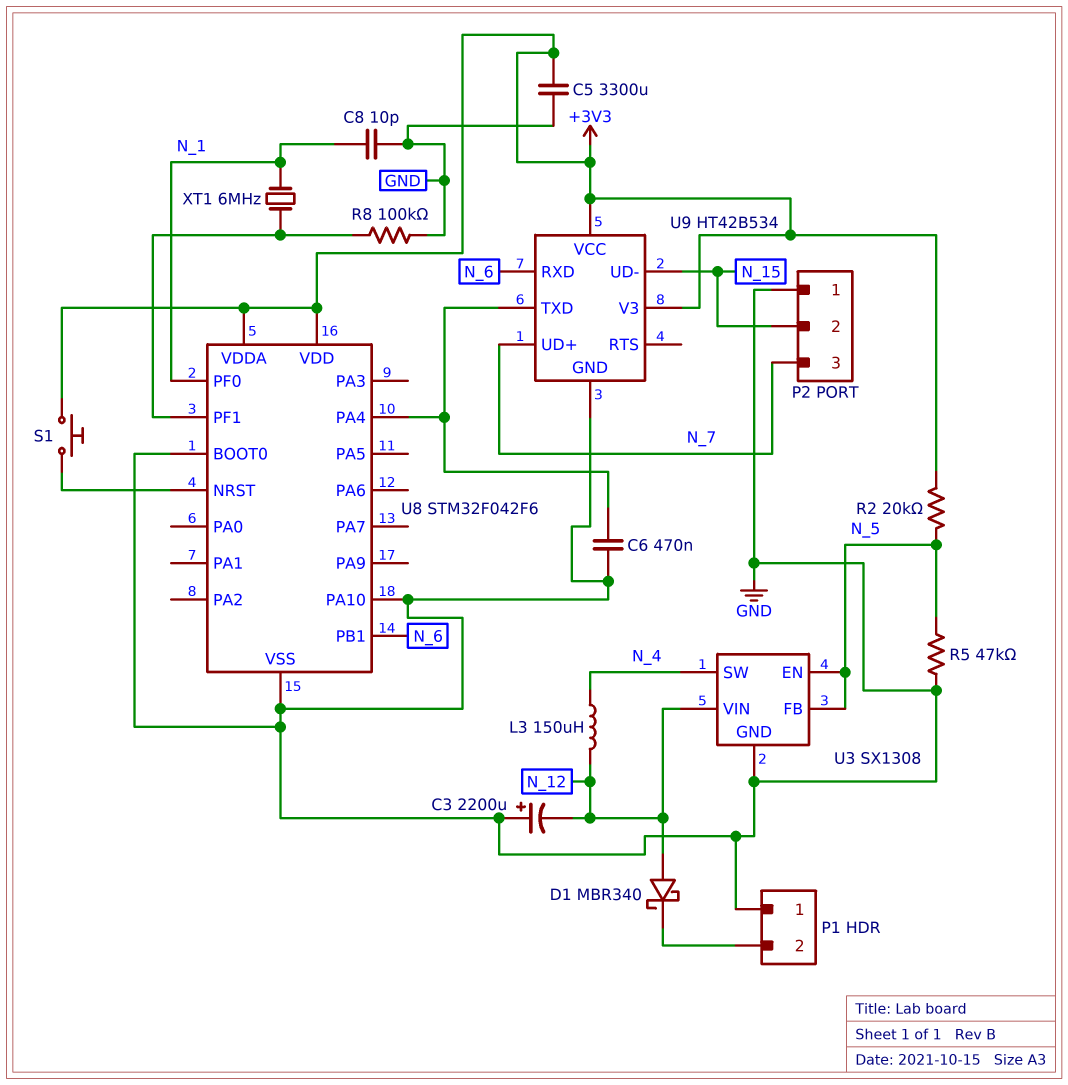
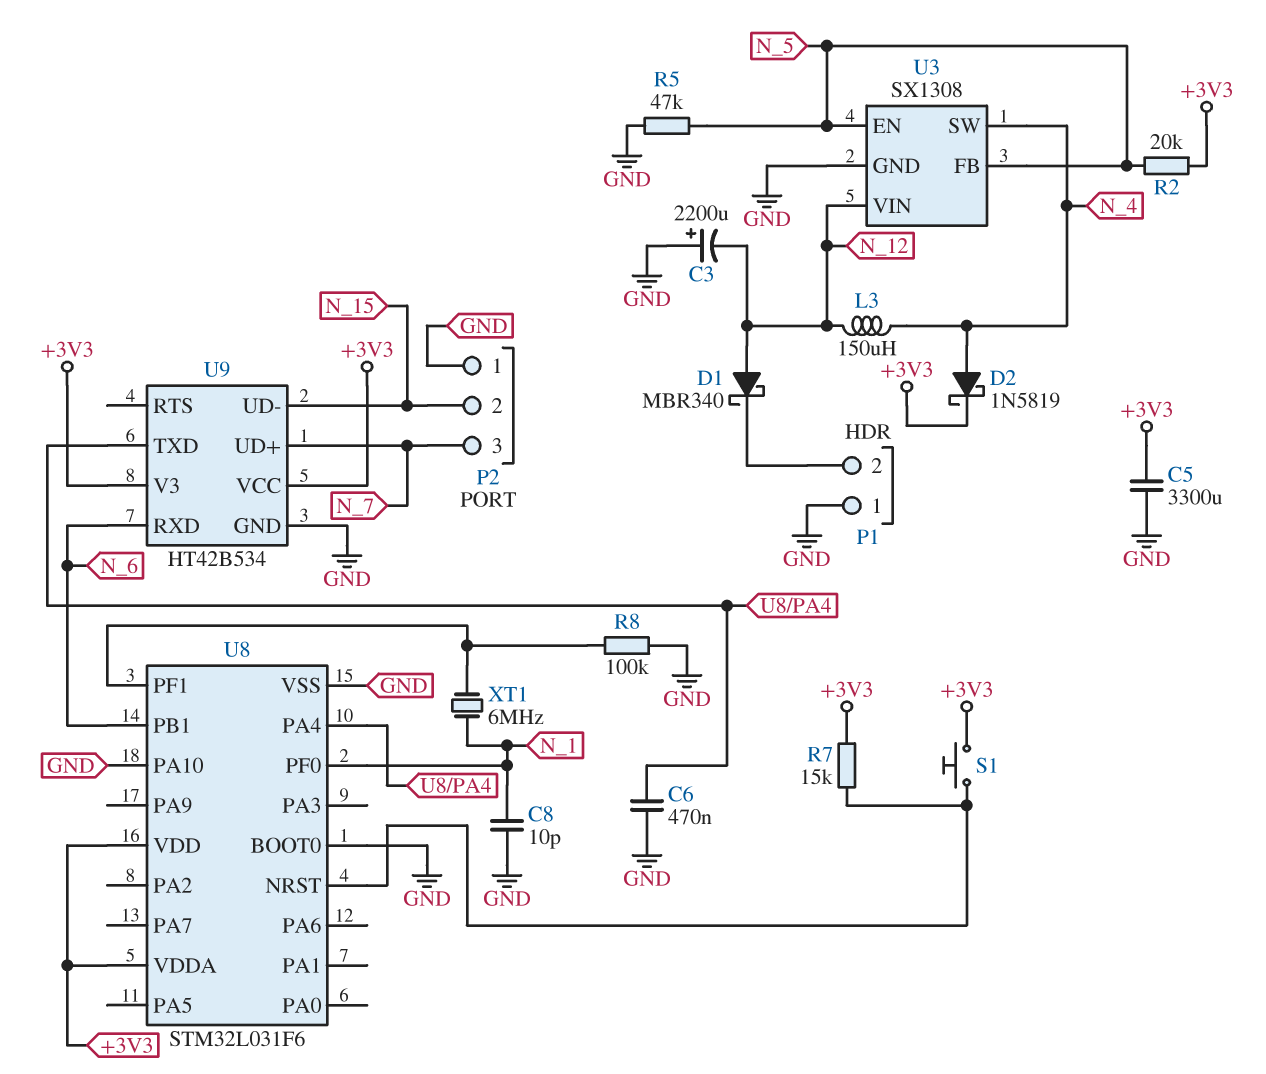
D2: none -> schottky 1N5819 (A N_4, K +3V3)
R7: none -> 15k (+3V3, U8/NRST)
U8: STM32F042F6 -> STM32L031F6

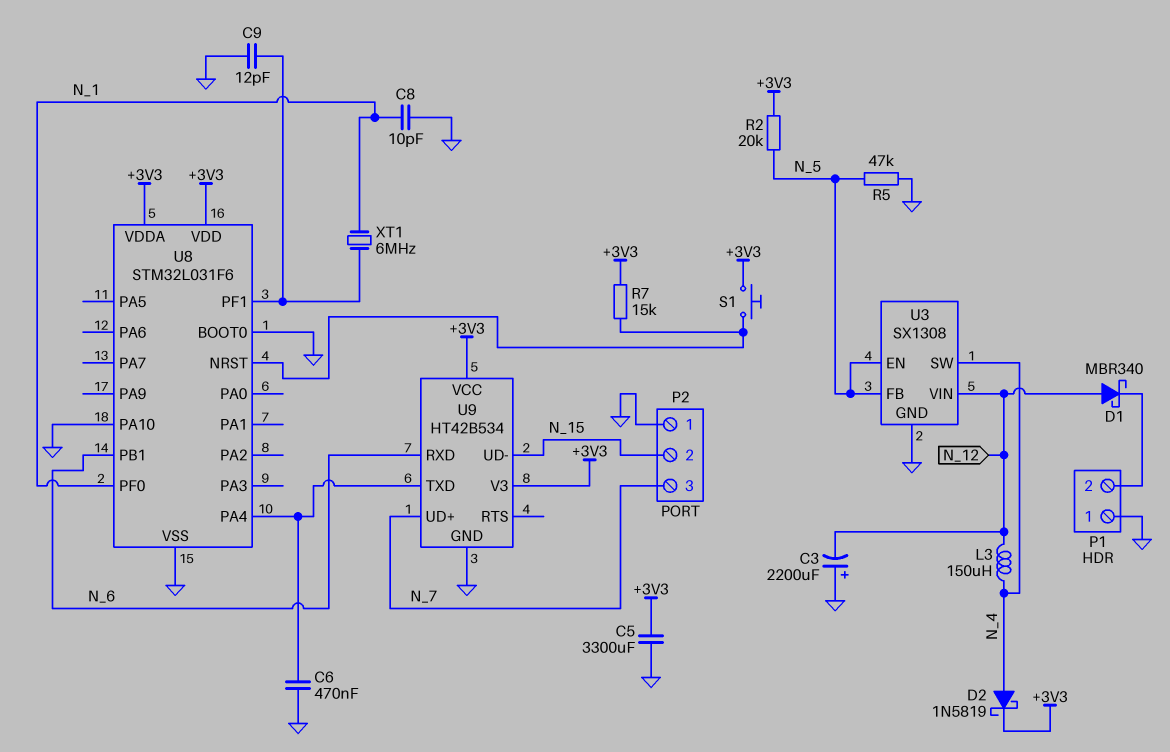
C9: none -> 12pF (GND, U8/PF1)
R8: 100k (GND, U8/PF1) -> none

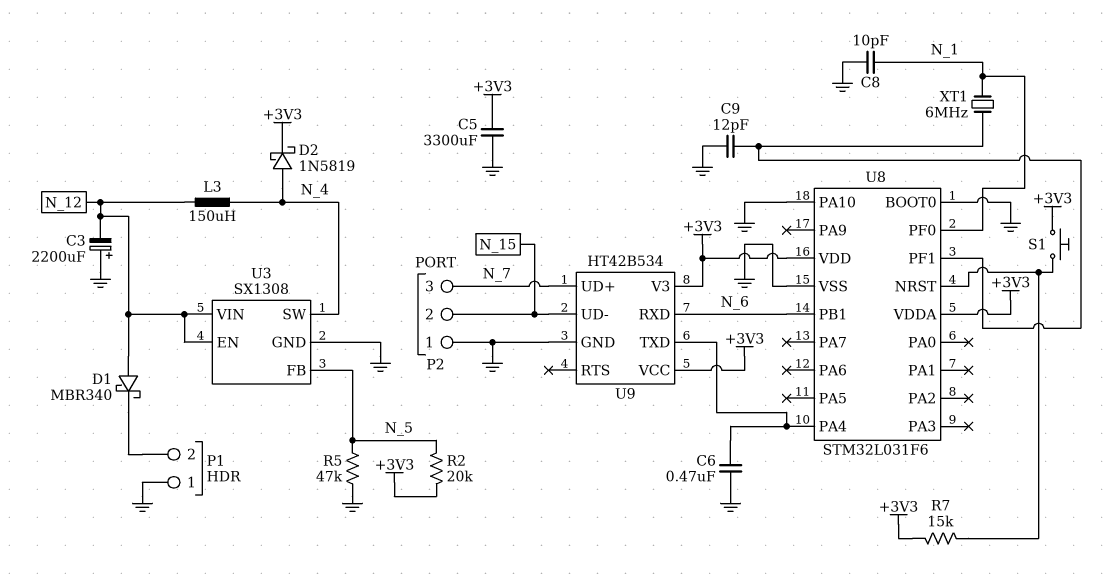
U3 pin EN: N_5 -> N_12

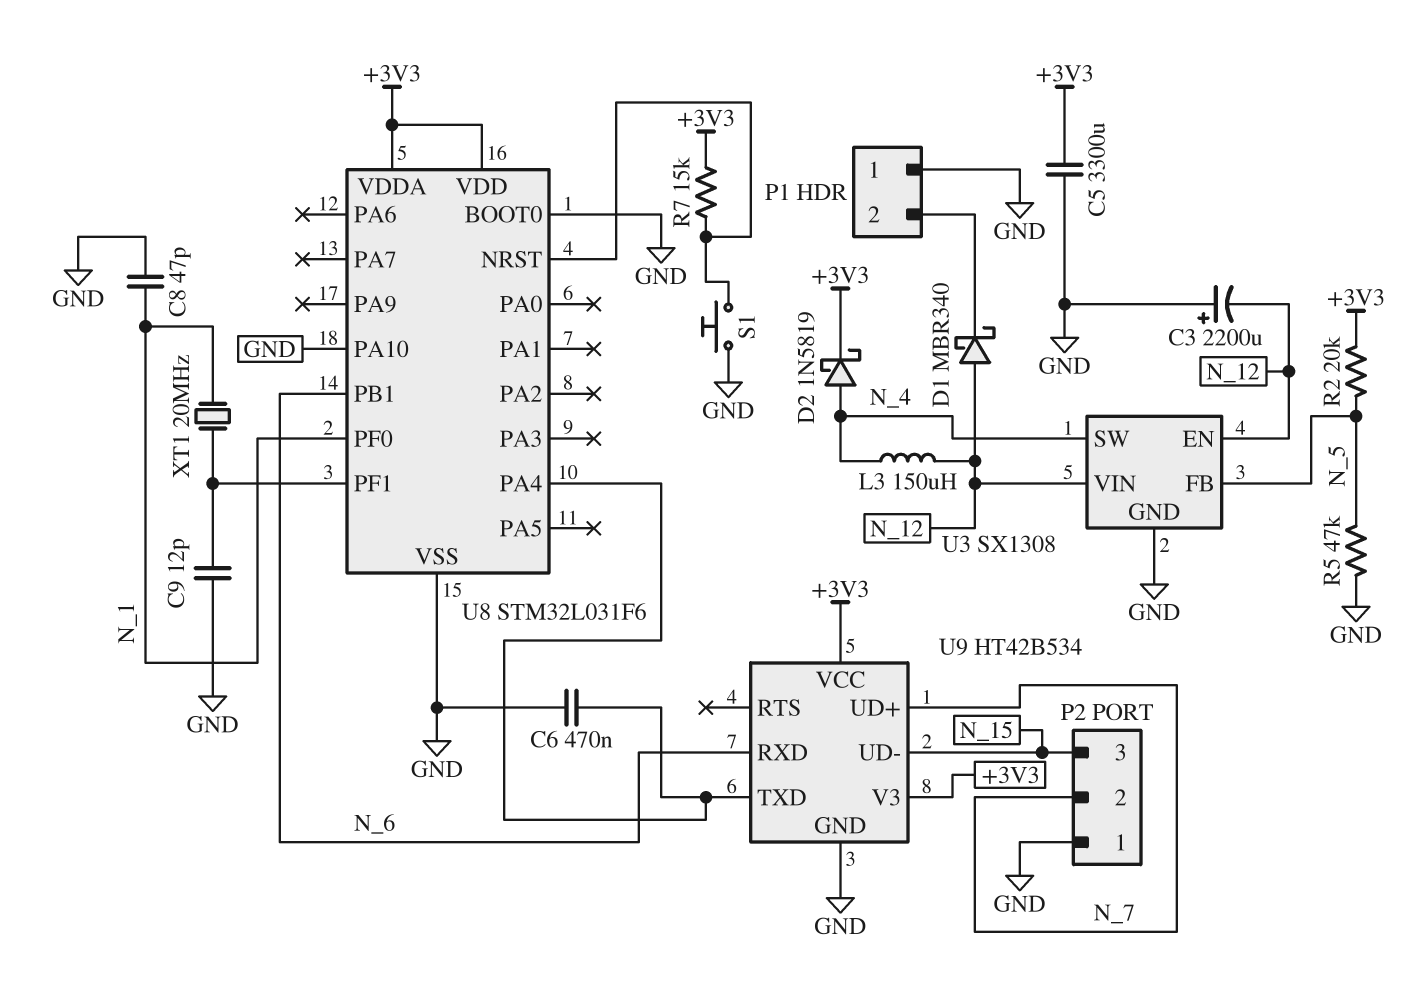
C8: 10pF (GND, N_1) -> 47pF (GND, N_1)
P2 pin 2: N_15 -> N_7
P2 pin 3: N_7 -> N_15
S1: button (+3V3, U8/NRST) -> button (GND, U8/NRST)
XT1: 6MHz (N_1, U8/PF1) -> 20MHz (N_1, U8/PF1)

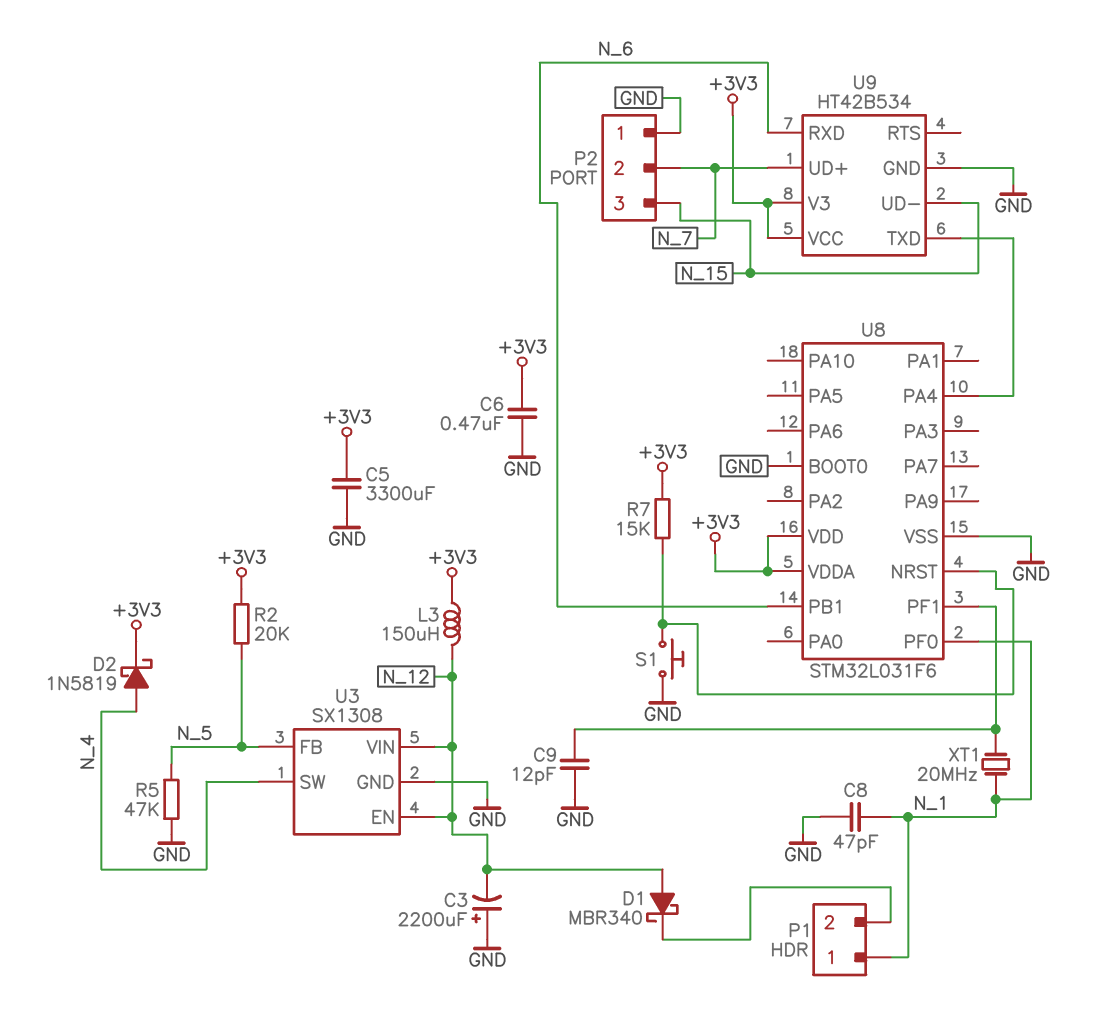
C6: 470nF (GND, U8/PA4) -> 470nF (+3V3, GND)
L3: 150uH (N_4, N_12) -> 150uH (+3V3, N_12)
P1 pin 1: GND -> N_1
U8 pin PA10: GND -> none

